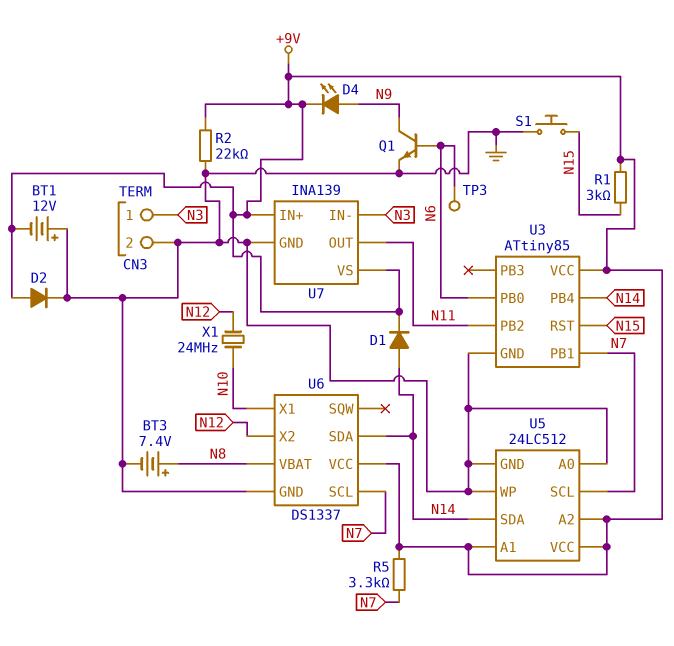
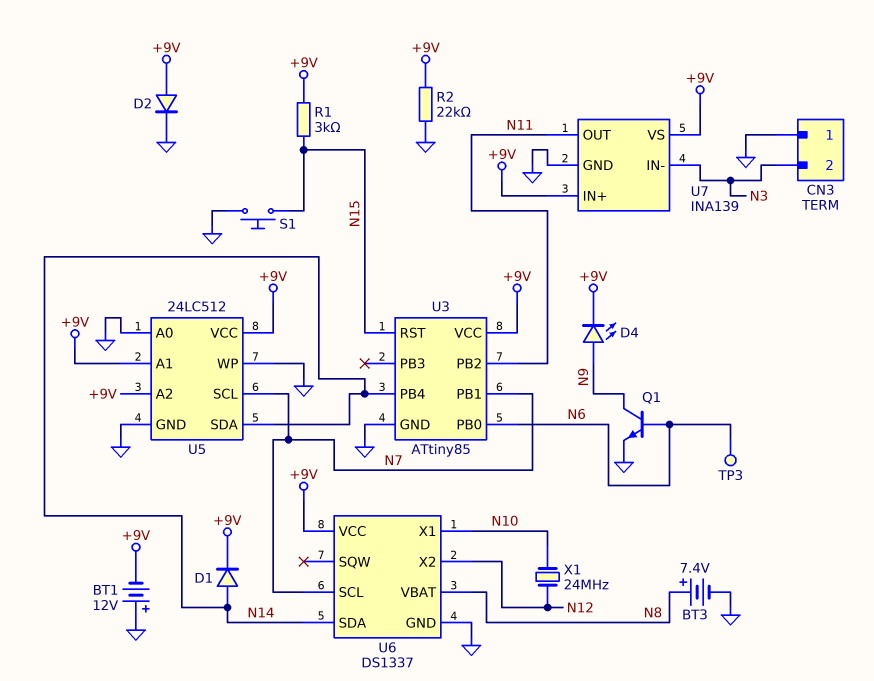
CN3 pin 1: N3 -> GND
CN3 pin 2: GND -> N3
R5: 3.3k (+9V, N7) -> none

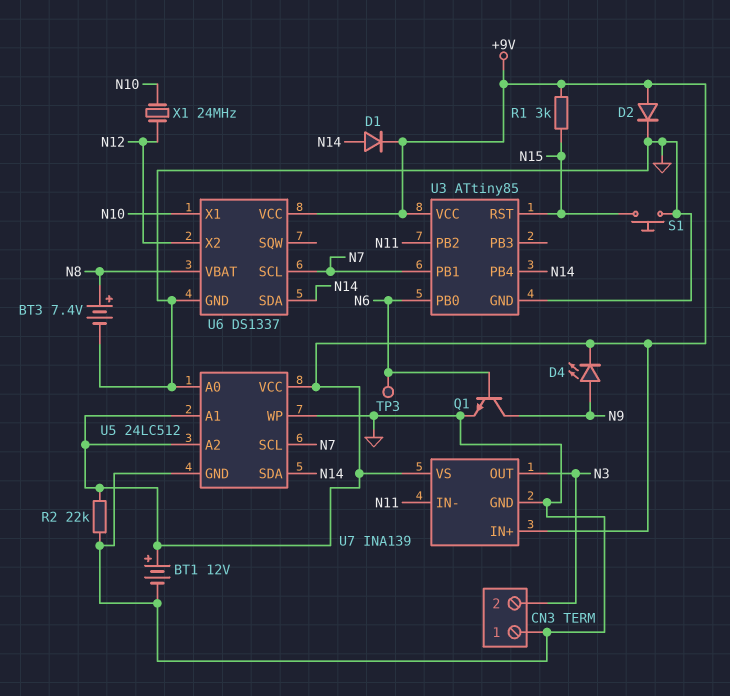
BT1: 12V (plus GND, minus +9V) -> 12V (plus +9V, minus GND)
U7 pin IN-: N3 -> N11
U7 pin OUT: N11 -> N3

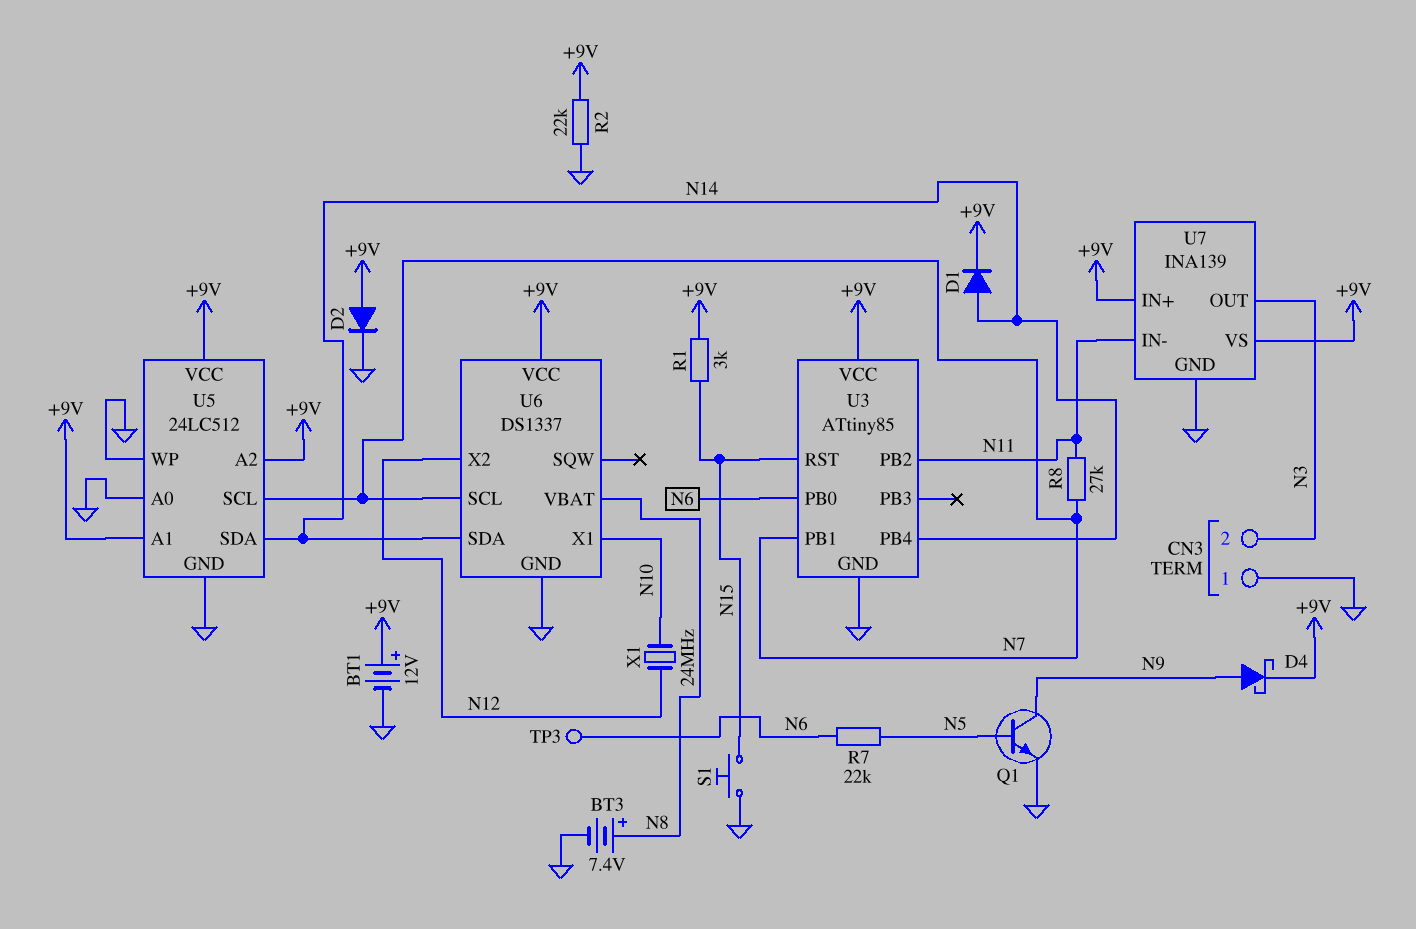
D4: LED (A N9, K +9V) -> schottky (A N9, K +9V)
Q1: NPN (B N6, C N9, E GND) -> NPN (B N5, C N9, E GND)
R7: none -> 22k (N5, N6)
R8: none -> 27k (N7, N11)

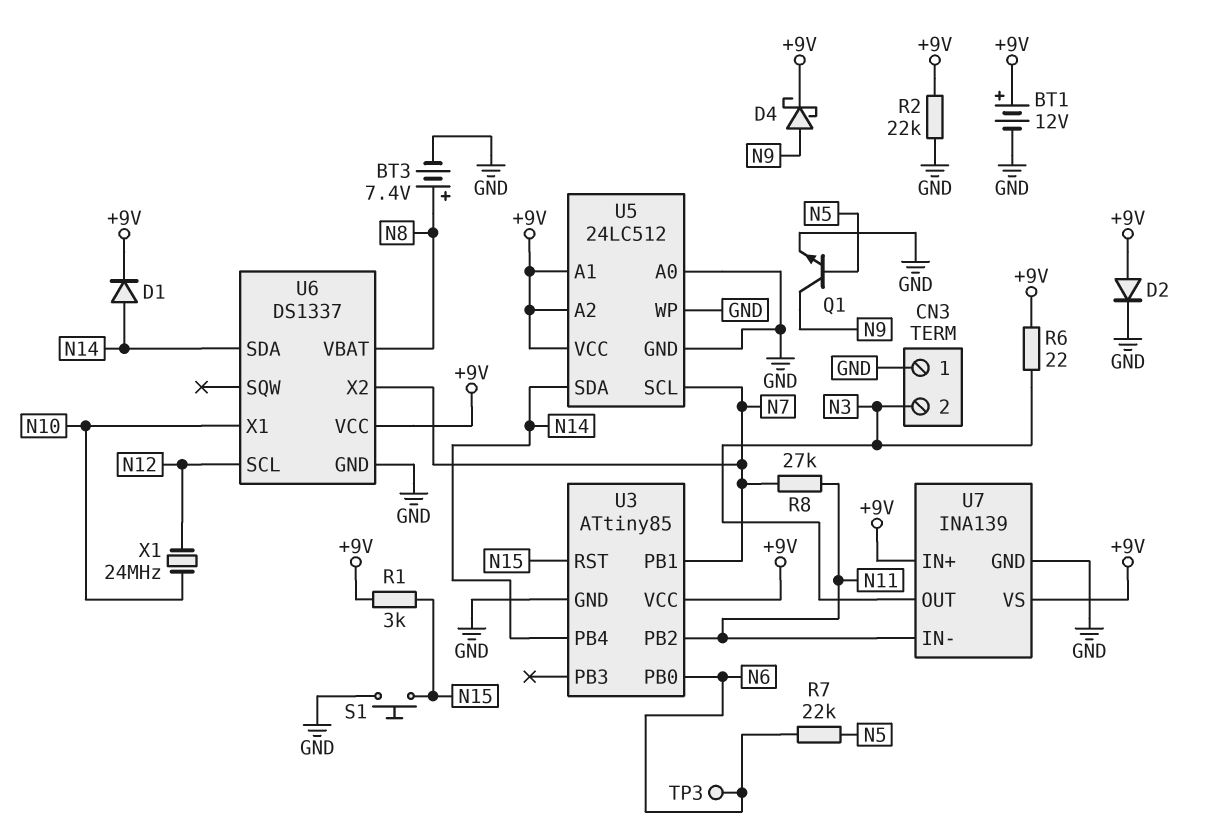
R6: none -> 22 (+9V, N3)
U6 pin SCL: N7 -> N12
U6 pin X2: N12 -> N7

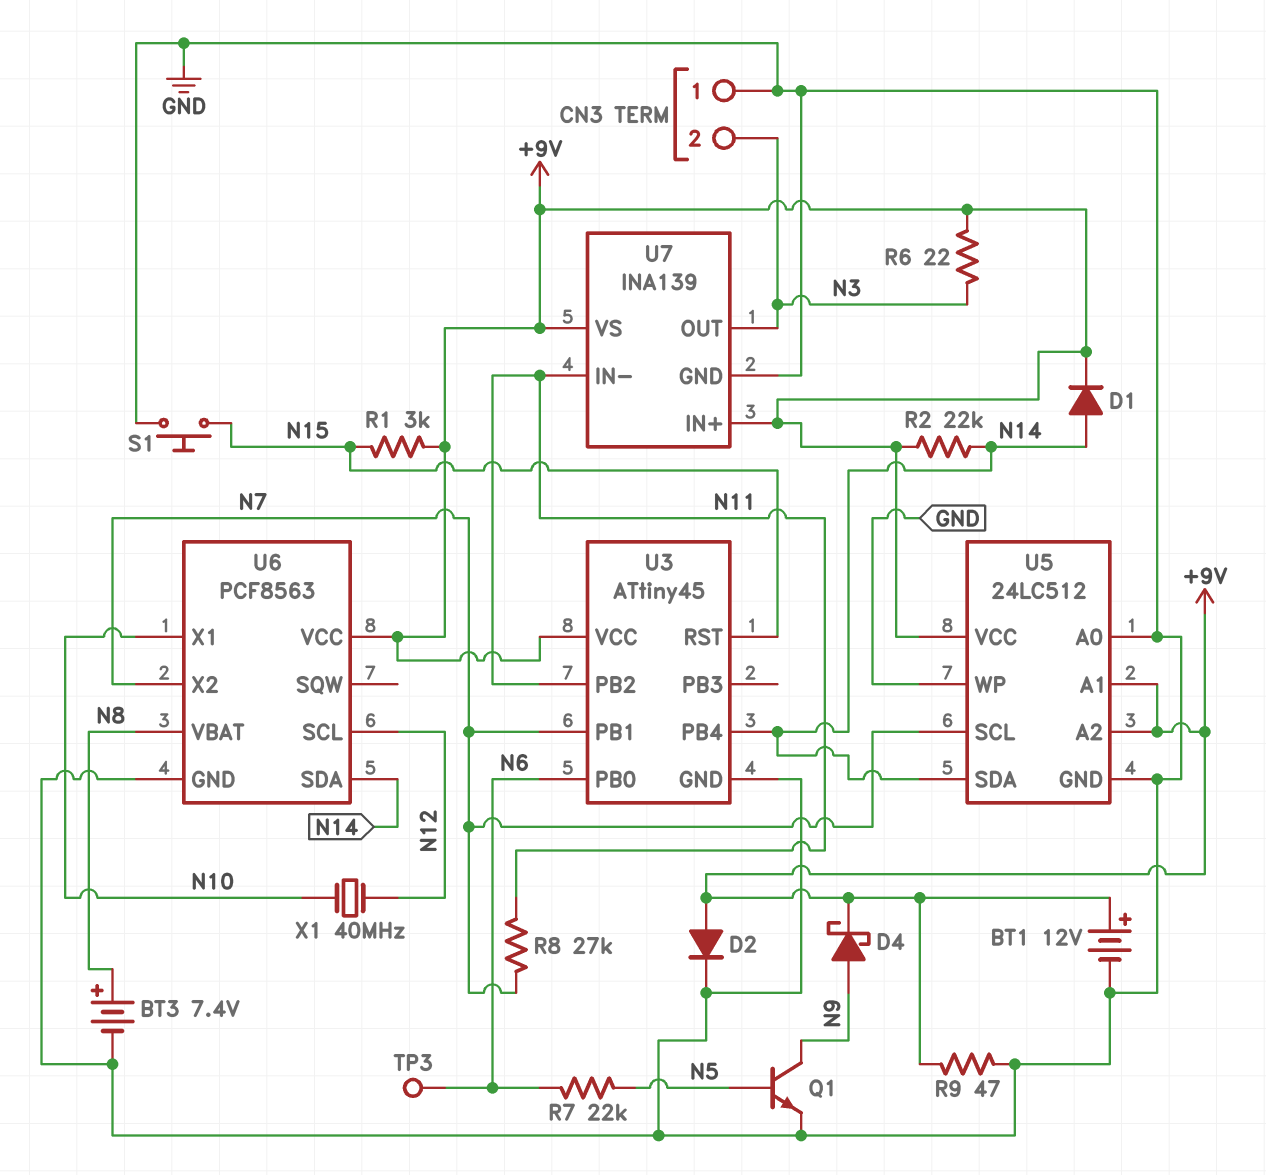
R2: 22k (+9V, GND) -> 22k (+9V, N14)
R9: none -> 47 (+9V, GND)
U3: ATtiny85 -> ATtiny45
U6: DS1337 -> PCF8563
X1: 24MHz (N10, N12) -> 40MHz (N10, N12)

